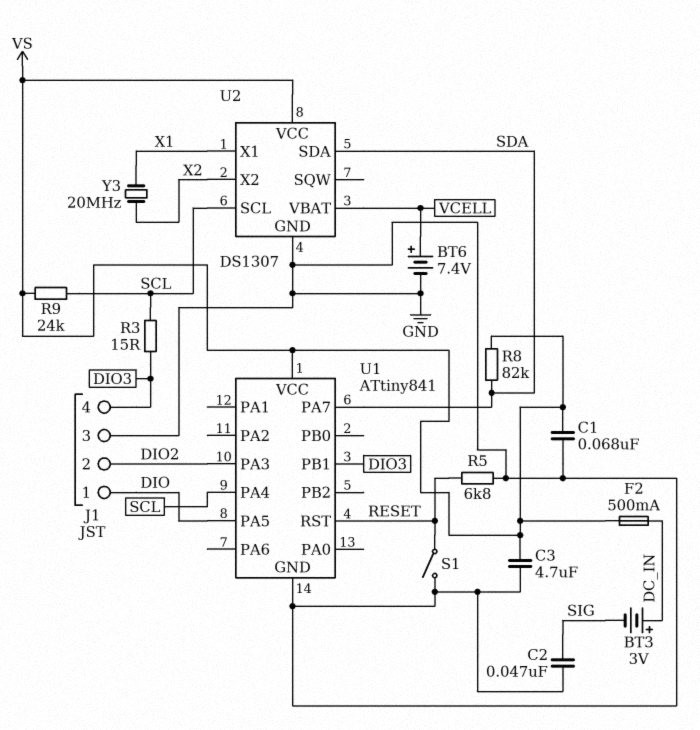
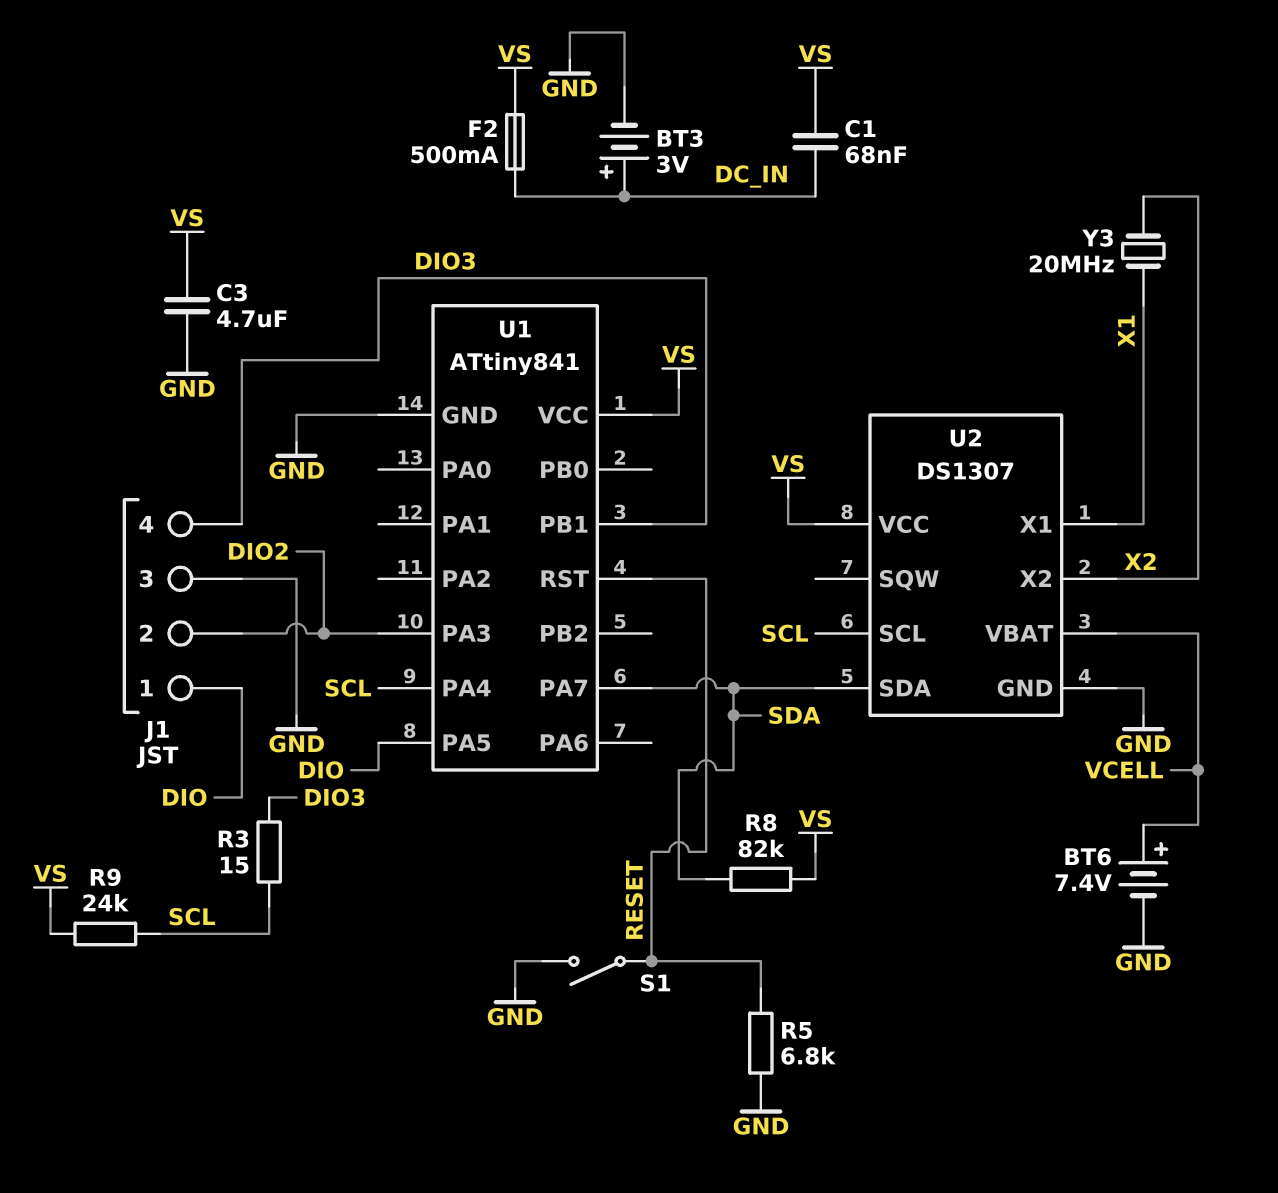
BT3: 3V (plus DC_IN, minus SIG) -> 3V (plus DC_IN, minus GND)
C1: 68nF (GND, VS) -> 68nF (DC_IN, VS)
C2: 47nF (GND, SIG) -> none

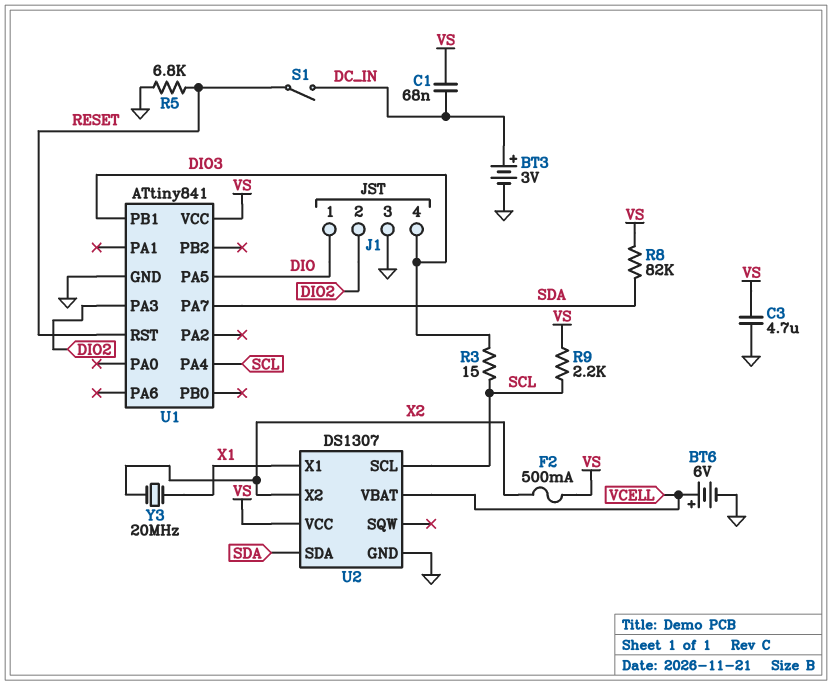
BT6: 7.4V (plus VCELL, minus GND) -> 6V (plus VCELL, minus GND)
F2: 500mA (DC_IN, VS) -> 500mA (VS, X2)
R9: 24k (SCL, VS) -> 2.2k (SCL, VS)
S1: switch (GND, RESET) -> switch (DC_IN, RESET)

